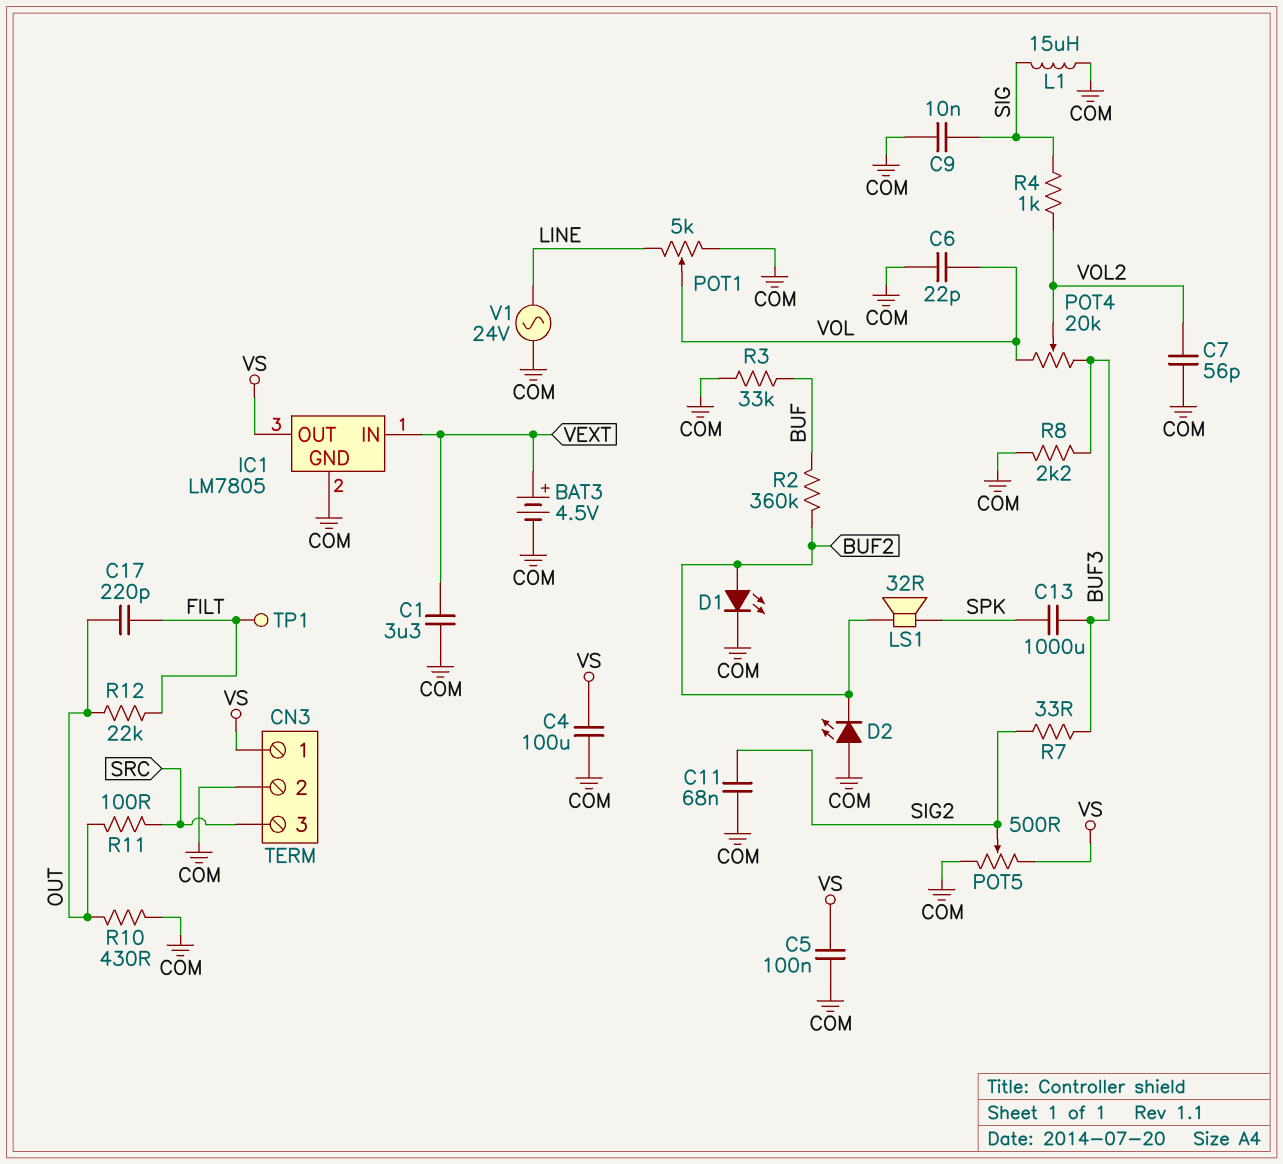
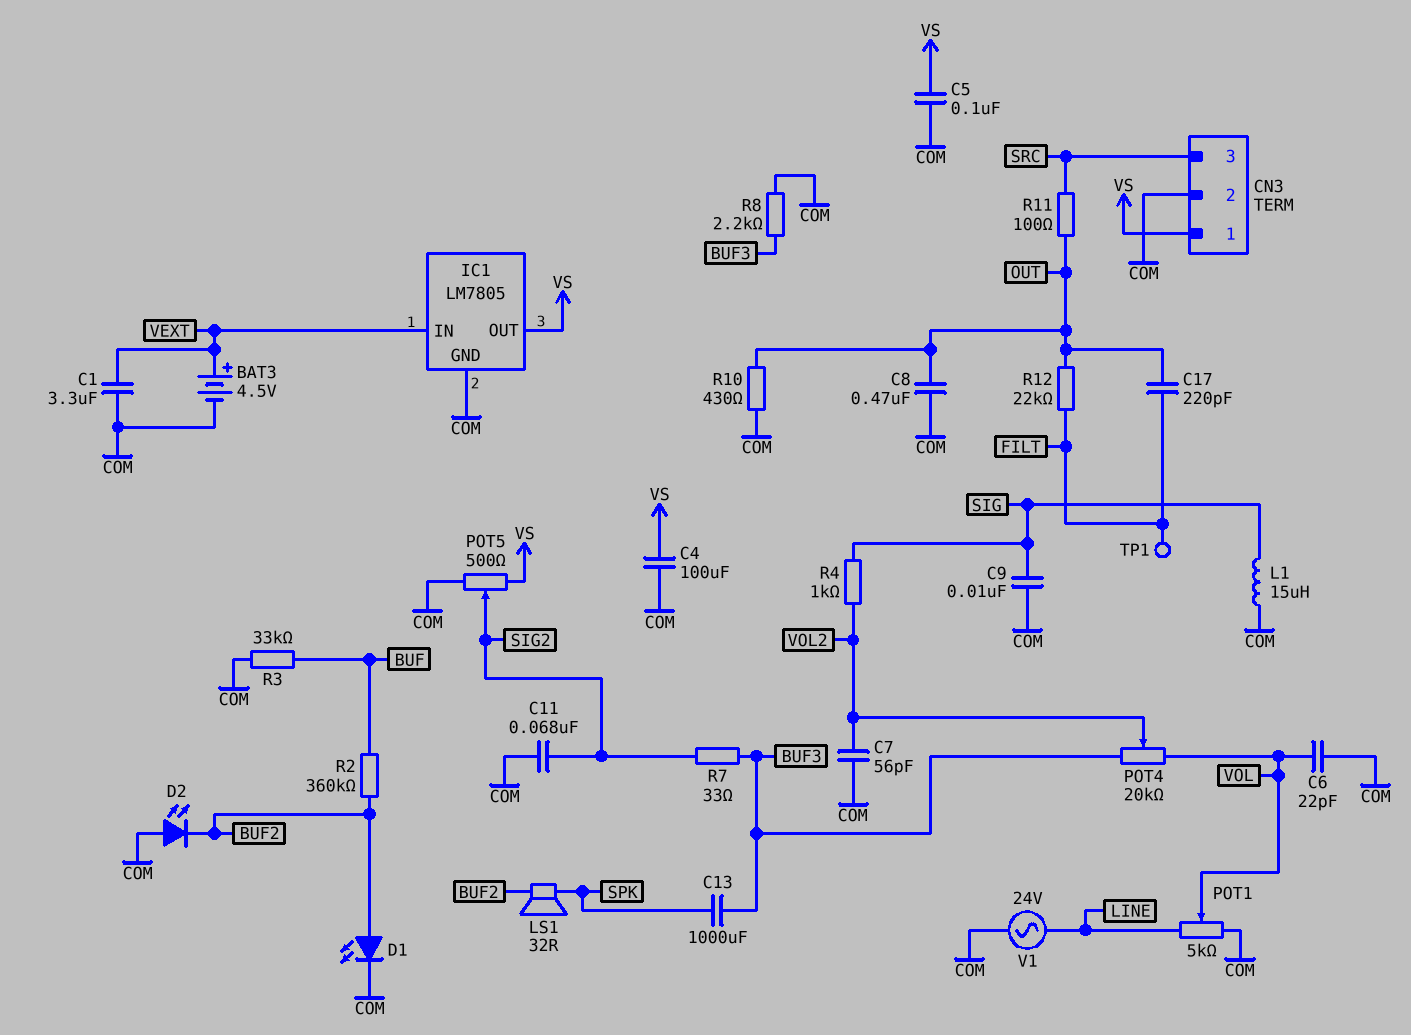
C8: none -> 470nF (COM, OUT)

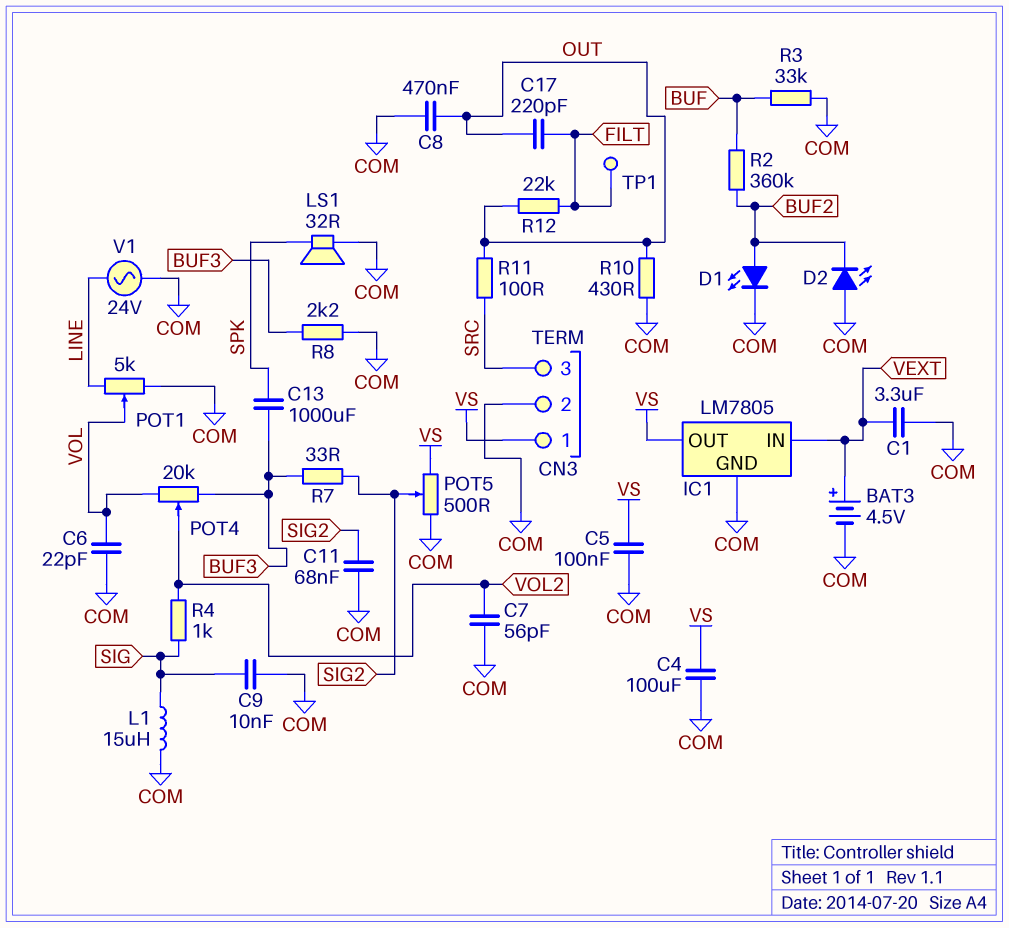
LS1: speaker 32R (BUF2, SPK) -> speaker 32R (COM, SPK)

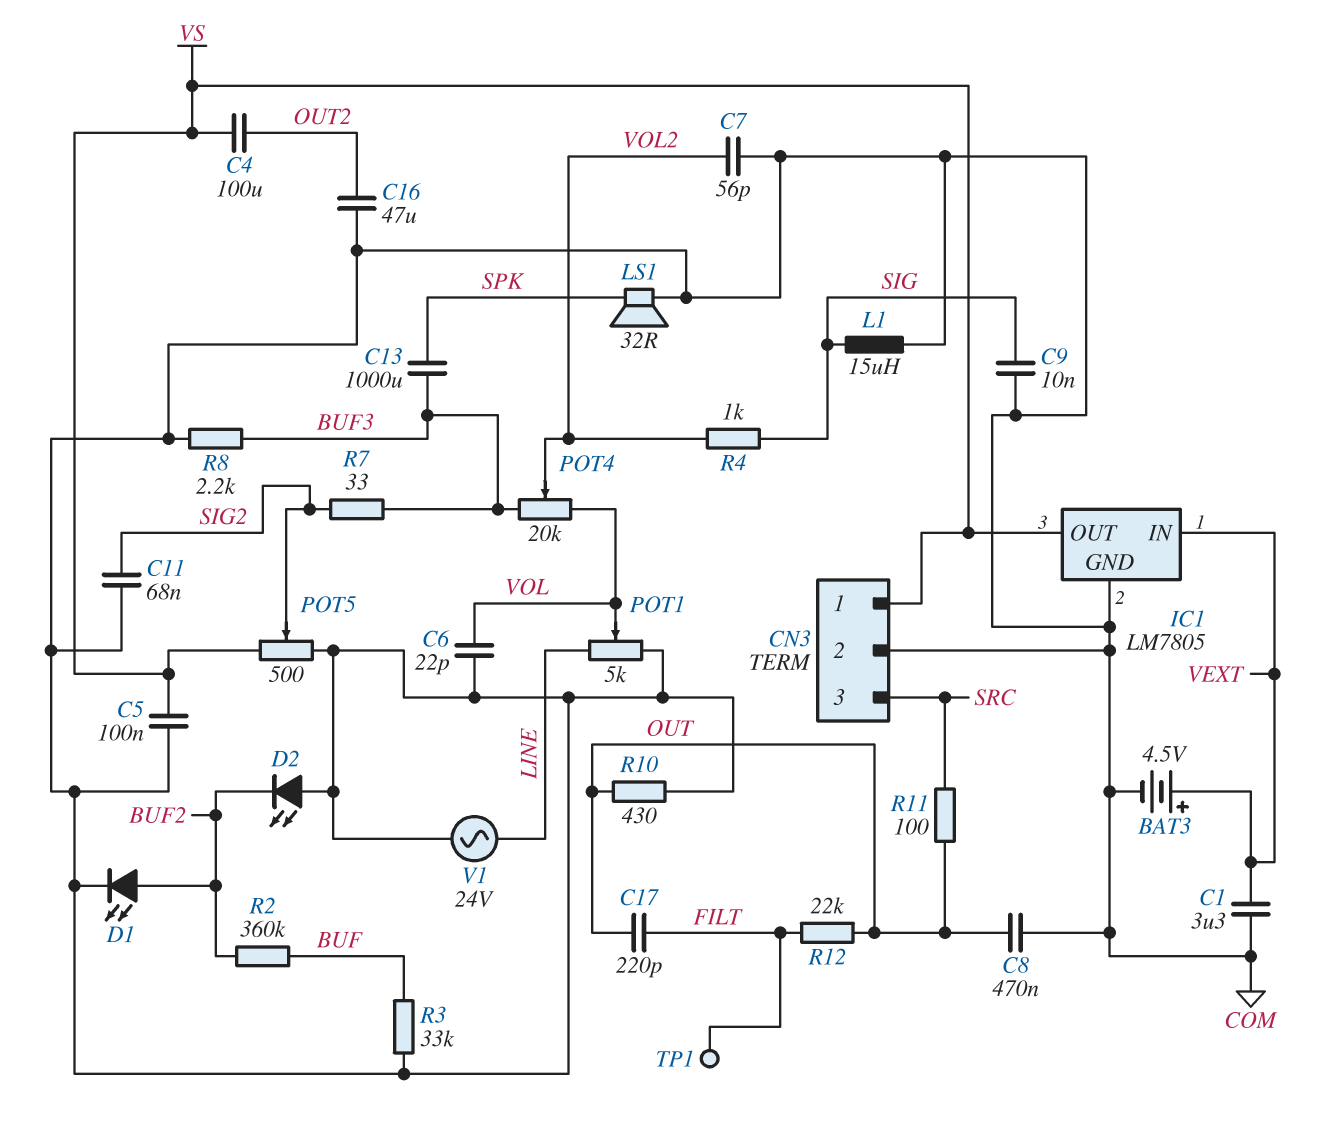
C4: 100uF (COM, VS) -> 100uF (OUT2, VS)
C16: none -> 47uF (COM, OUT2)

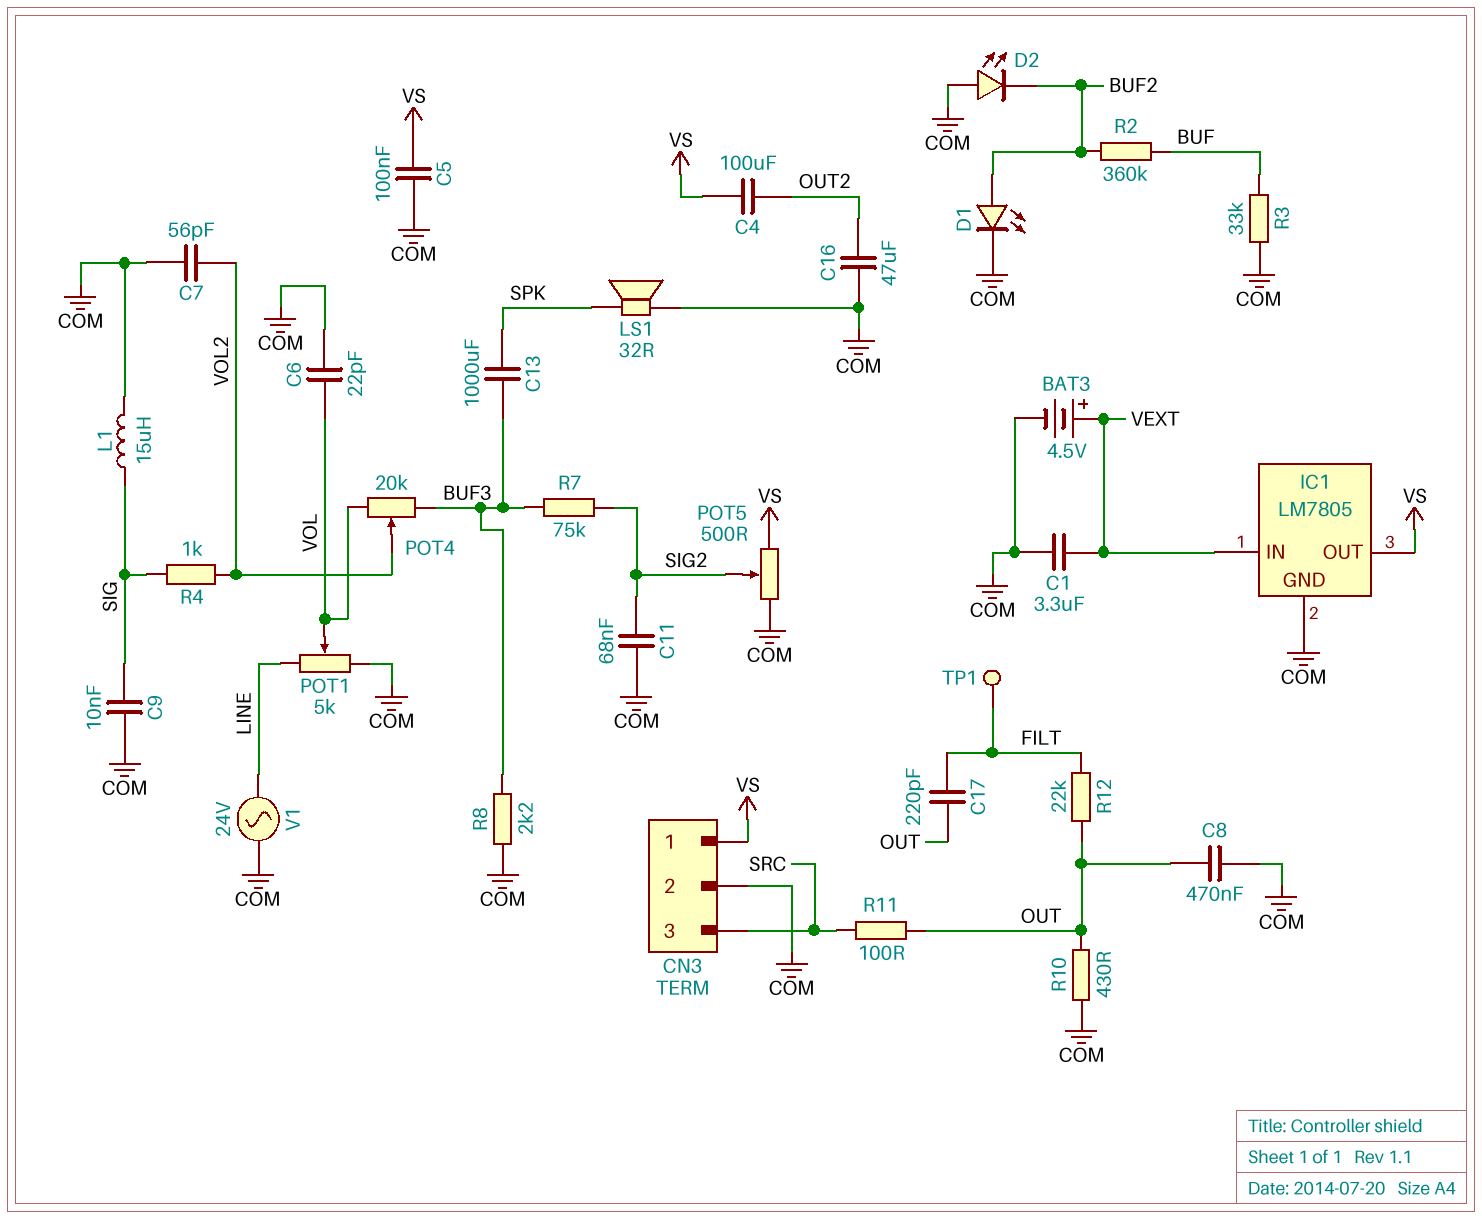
R7: 33 (BUF3, SIG2) -> 75k (BUF3, SIG2)

